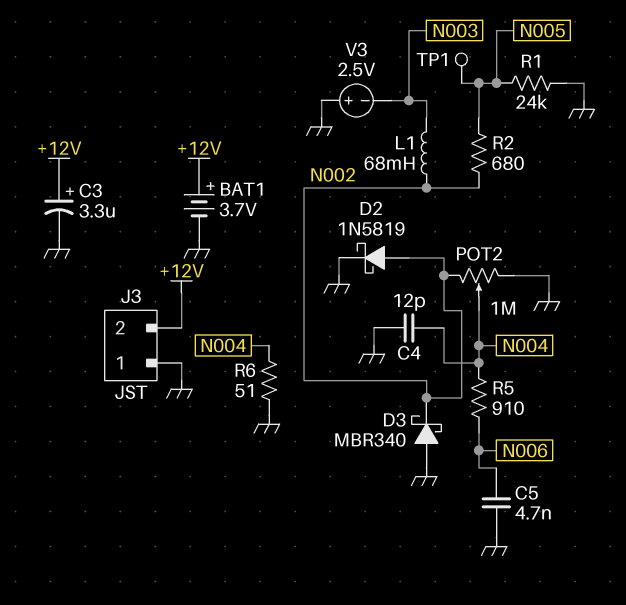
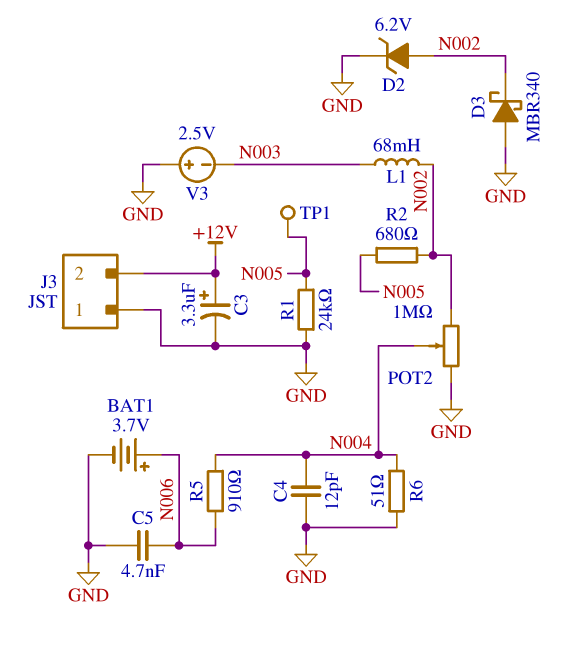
BAT1: 3.7V (plus +12V, minus GND) -> 3.7V (plus N006, minus GND)
D2: schottky 1N5819 (A N002, K GND) -> zener 6.2V (A N002, K GND)

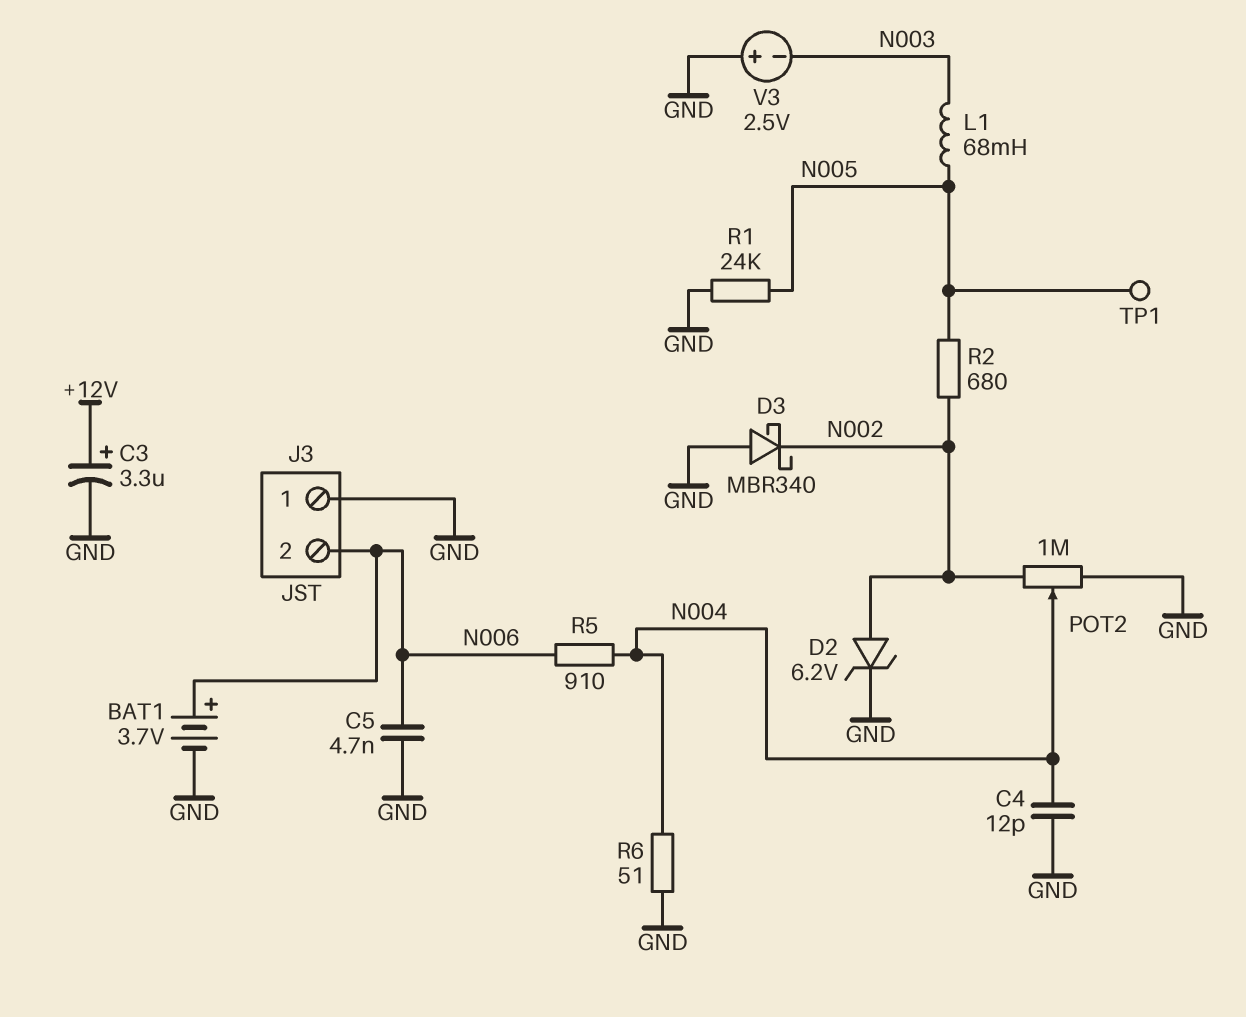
J3 pin 2: +12V -> N006
L1: 68mH (N002, N003) -> 68mH (N003, N005)

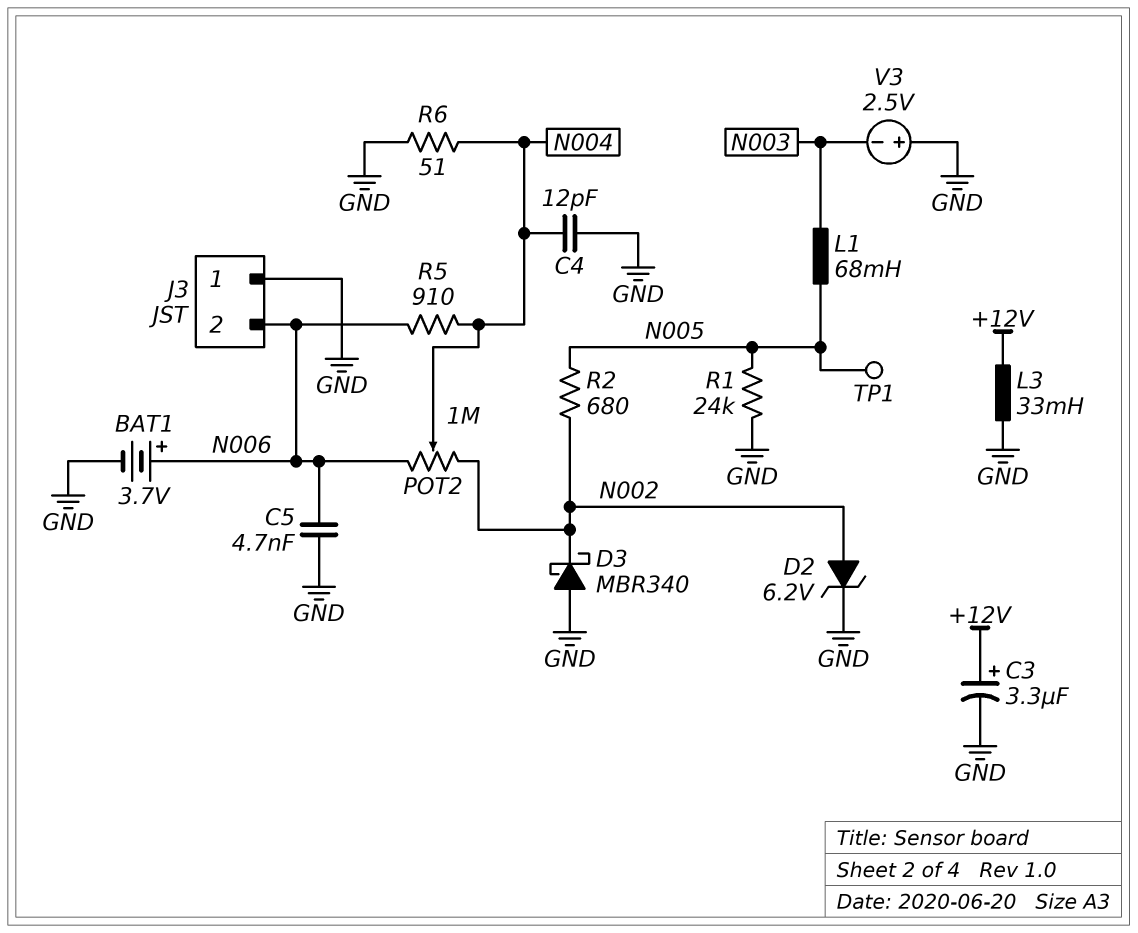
L3: none -> 33mH (+12V, GND)
POT2: 1M (GND, N002, wiper N004) -> 1M (N002, N006, wiper N004)

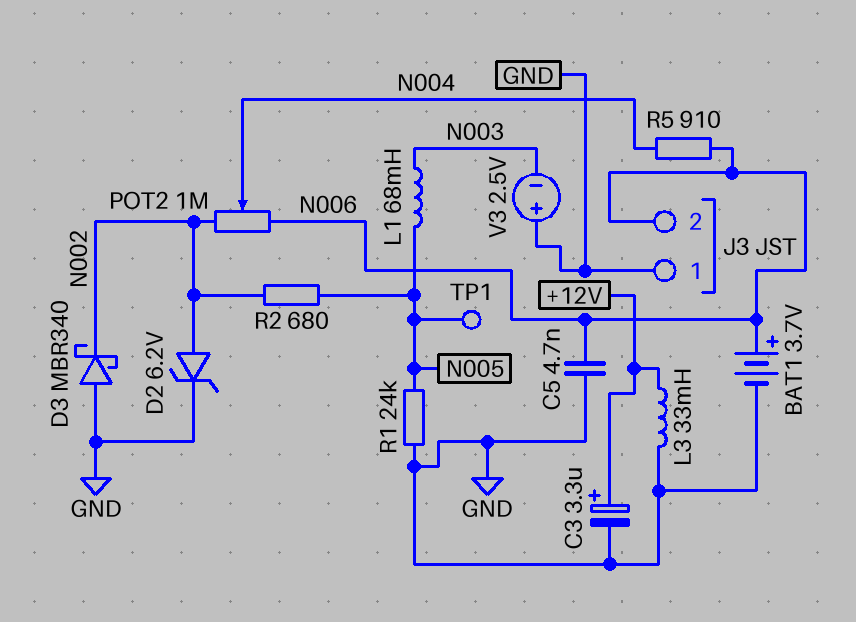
C4: 12pF (GND, N004) -> none
R6: 51 (GND, N004) -> none

